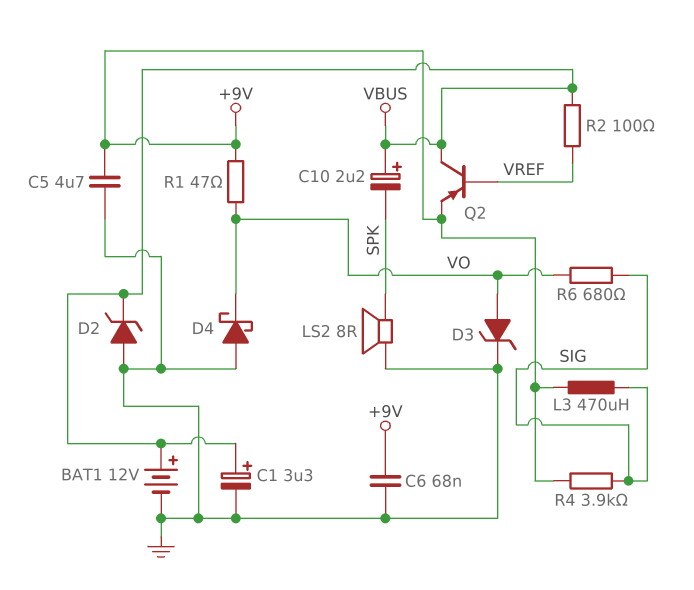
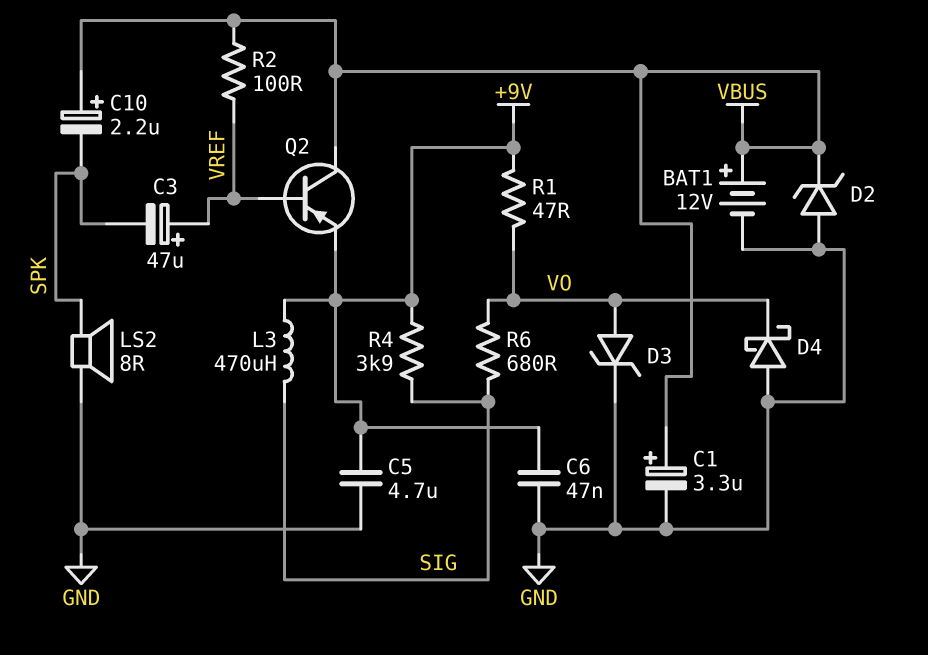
C3: none -> 47uF (plus VREF, minus SPK)
C6: 68nF (+9V, GND) -> 47nF (+9V, GND)

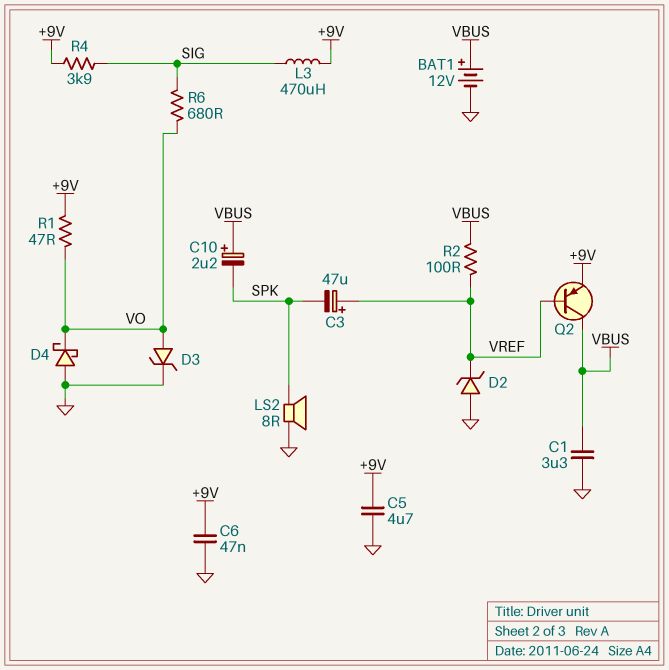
C1: 3.3uF (plus VBUS, minus GND) -> 3.3uF (GND, VBUS)
D2: zener (A GND, K VBUS) -> zener (A GND, K VREF)

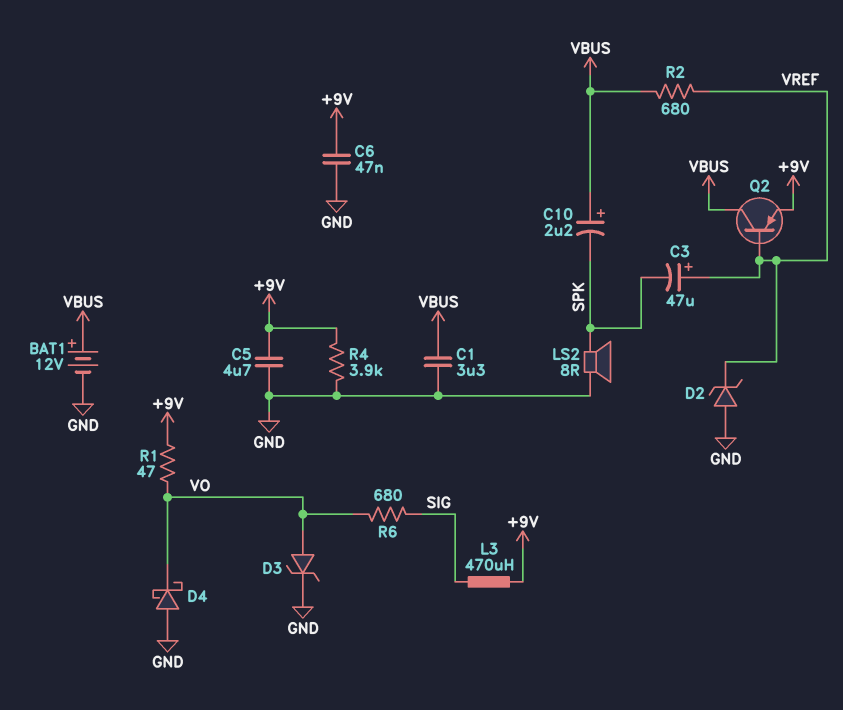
R2: 100 (VBUS, VREF) -> 680 (VBUS, VREF)
R4: 3.9k (+9V, SIG) -> 3.9k (+9V, GND)

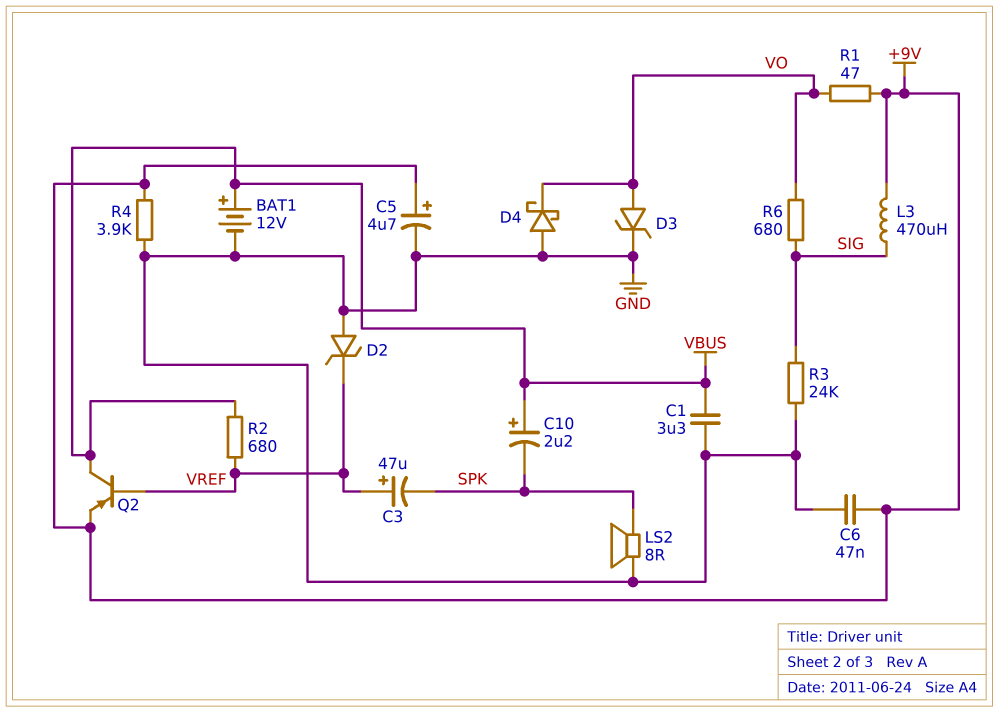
C5: 4.7uF (+9V, GND) -> 4.7uF (plus +9V, minus GND)
R3: none -> 24k (GND, SIG)

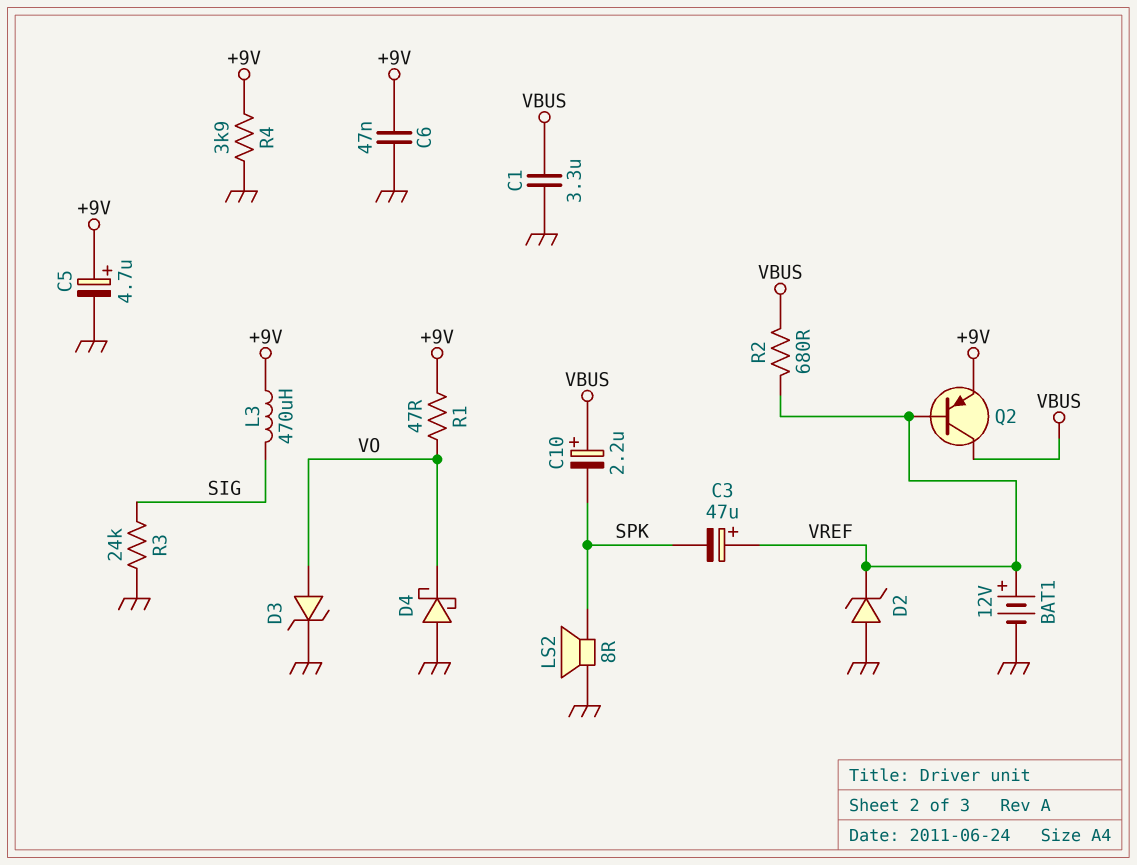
BAT1: 12V (plus VBUS, minus GND) -> 12V (plus VREF, minus GND)
R6: 680 (SIG, VO) -> none

